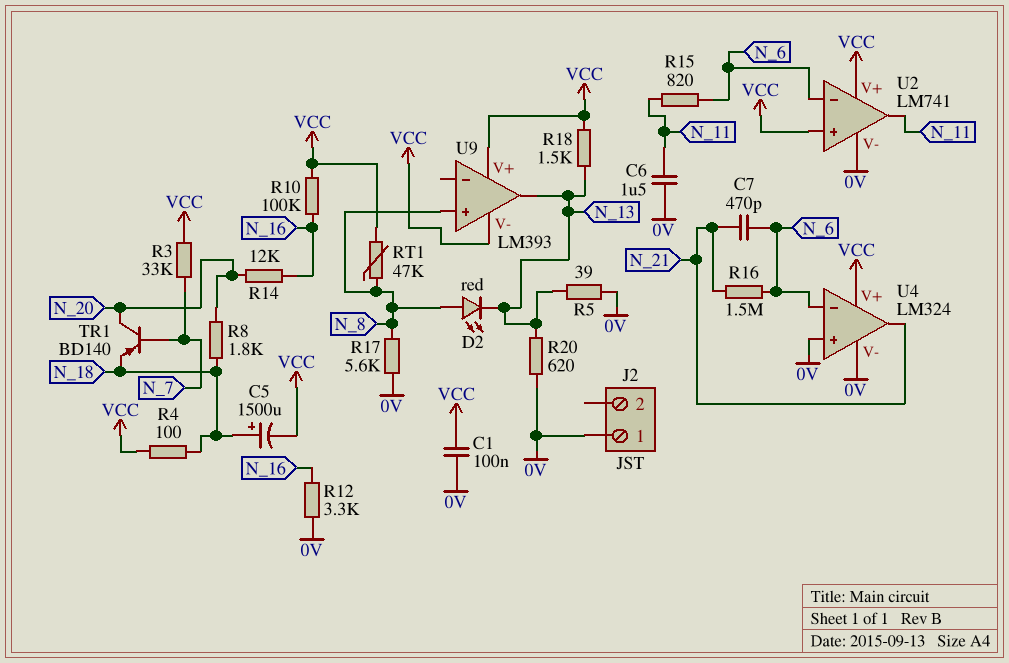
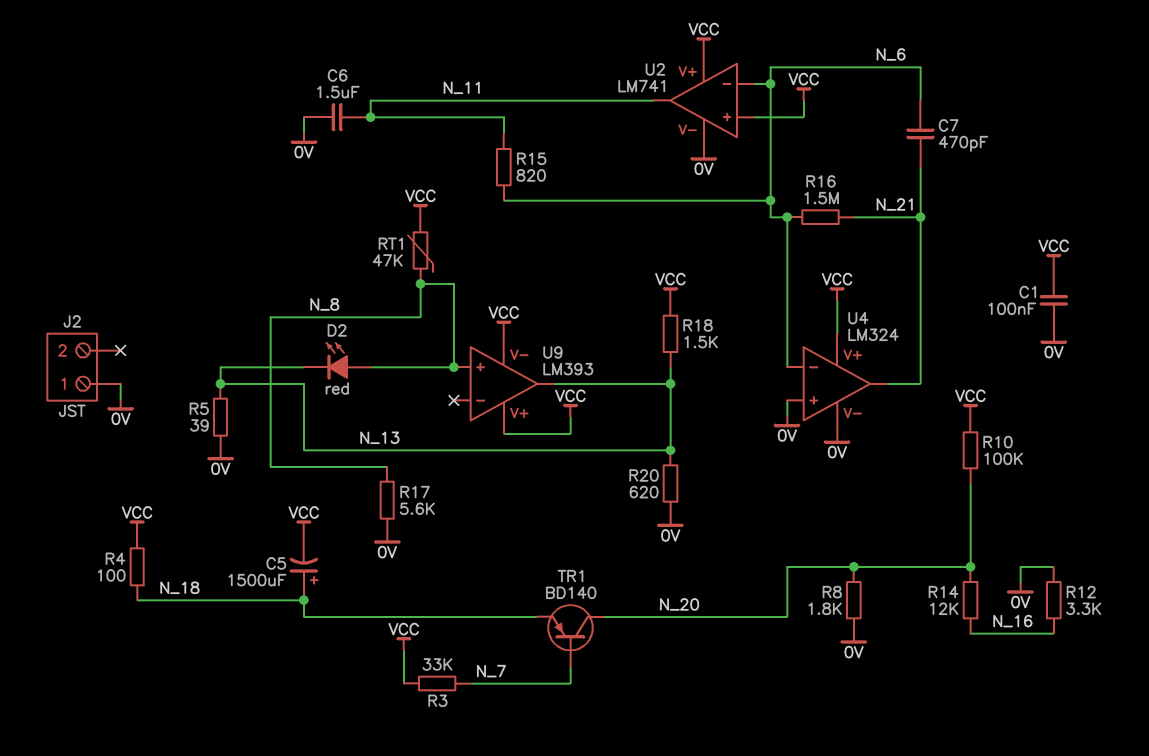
R8: 1.8k (N_18, N_20) -> 1.8k (0V, N_20)
R10: 100k (N_16, VCC) -> 100k (N_20, VCC)

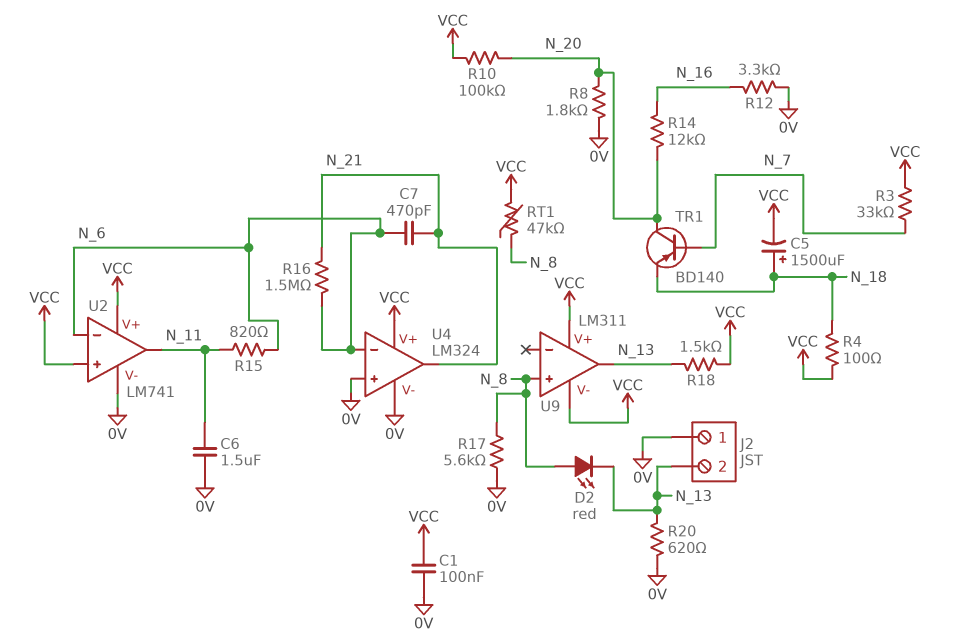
J2 pin 2: none -> N_13
R5: 39 (0V, N_13) -> none
U9: LM393 -> LM311

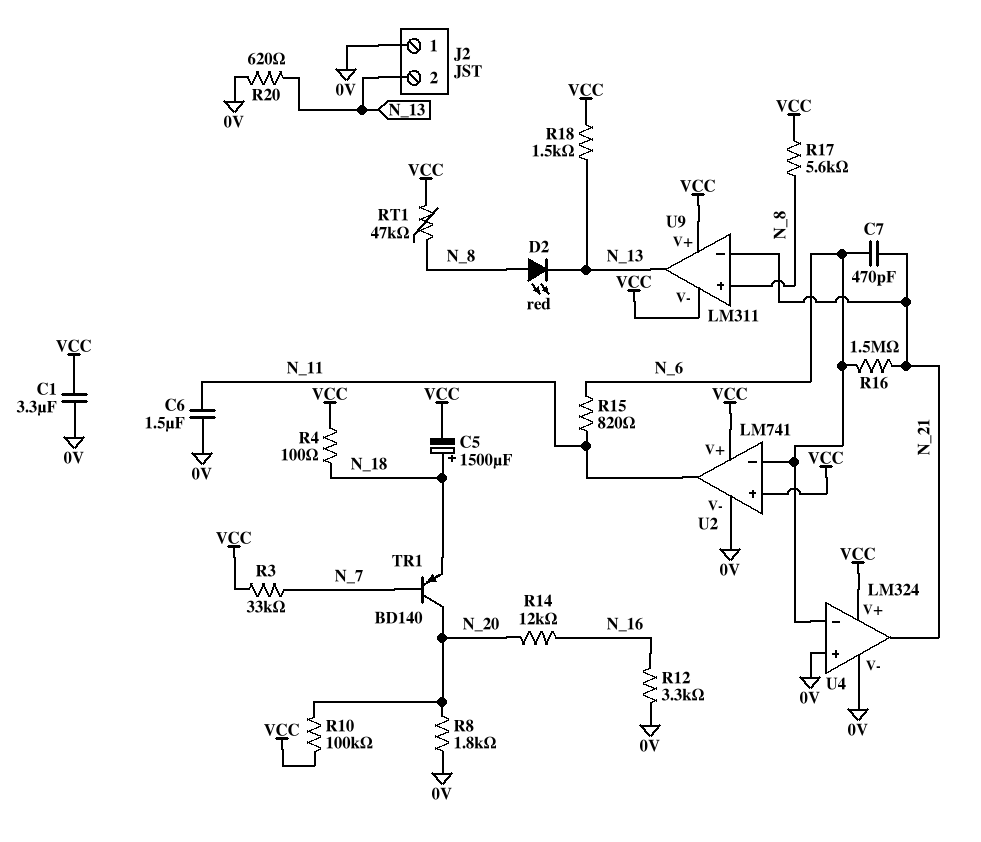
C1: 100nF (0V, VCC) -> 3.3uF (0V, VCC)
R17: 5.6k (0V, N_8) -> 5.6k (N_8, VCC)
U9 pin in-: none -> N_21

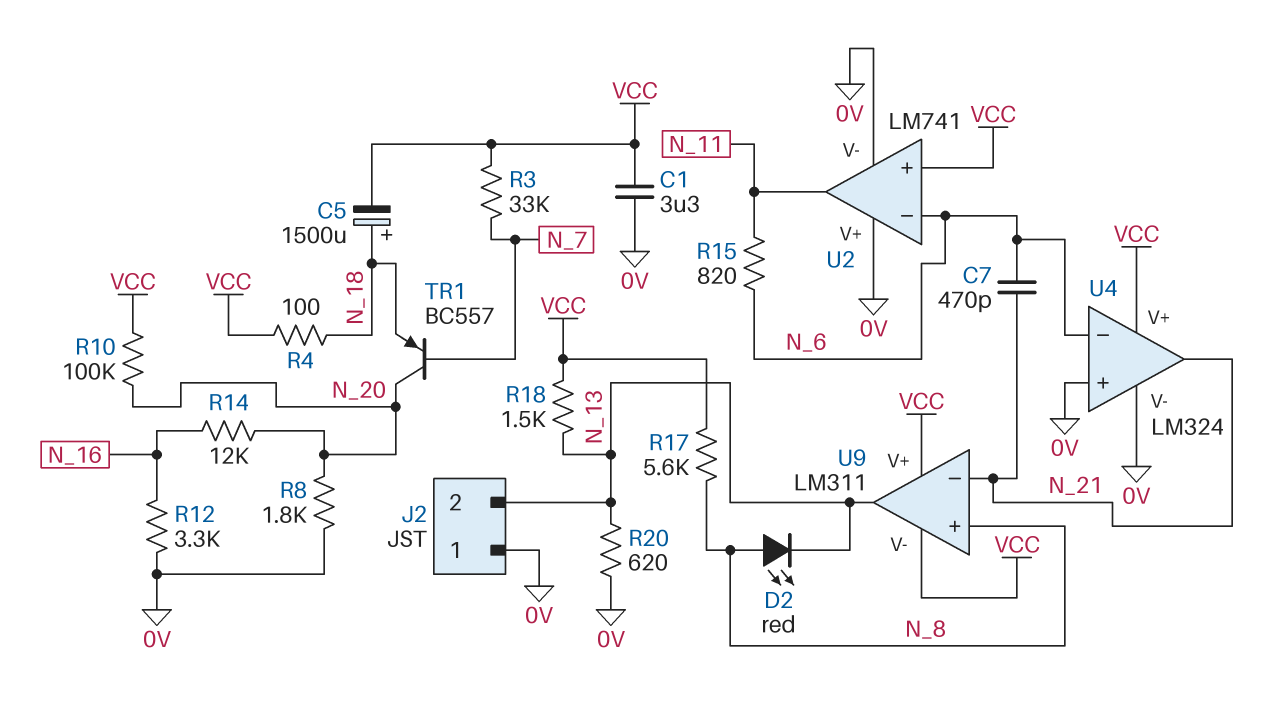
C6: 1.5uF (0V, N_11) -> none
R16: 1.5M (N_6, N_21) -> none
RT1: 47k (N_8, VCC) -> none
TR1: PNP BD140 (B N_7, C N_20, E N_18) -> PNP BC557 (B N_7, C N_20, E N_18)
U2 pin V+: VCC -> 0V

